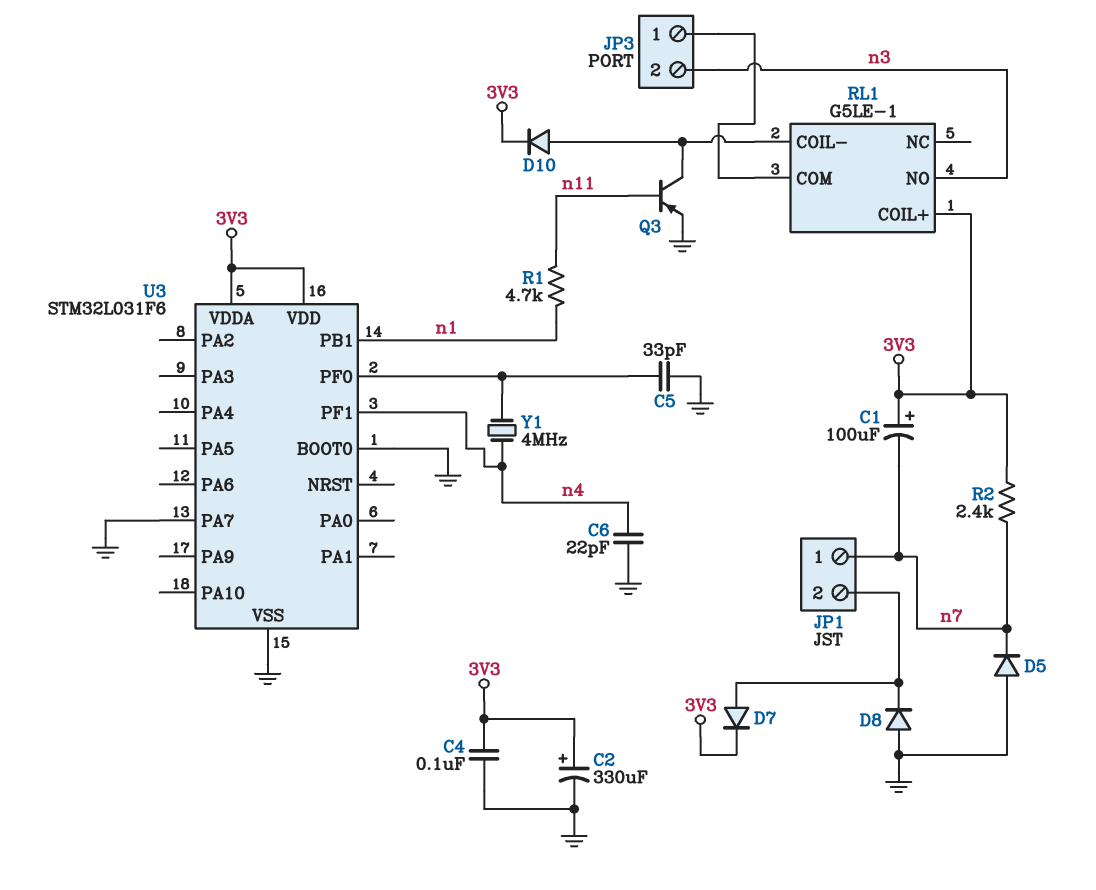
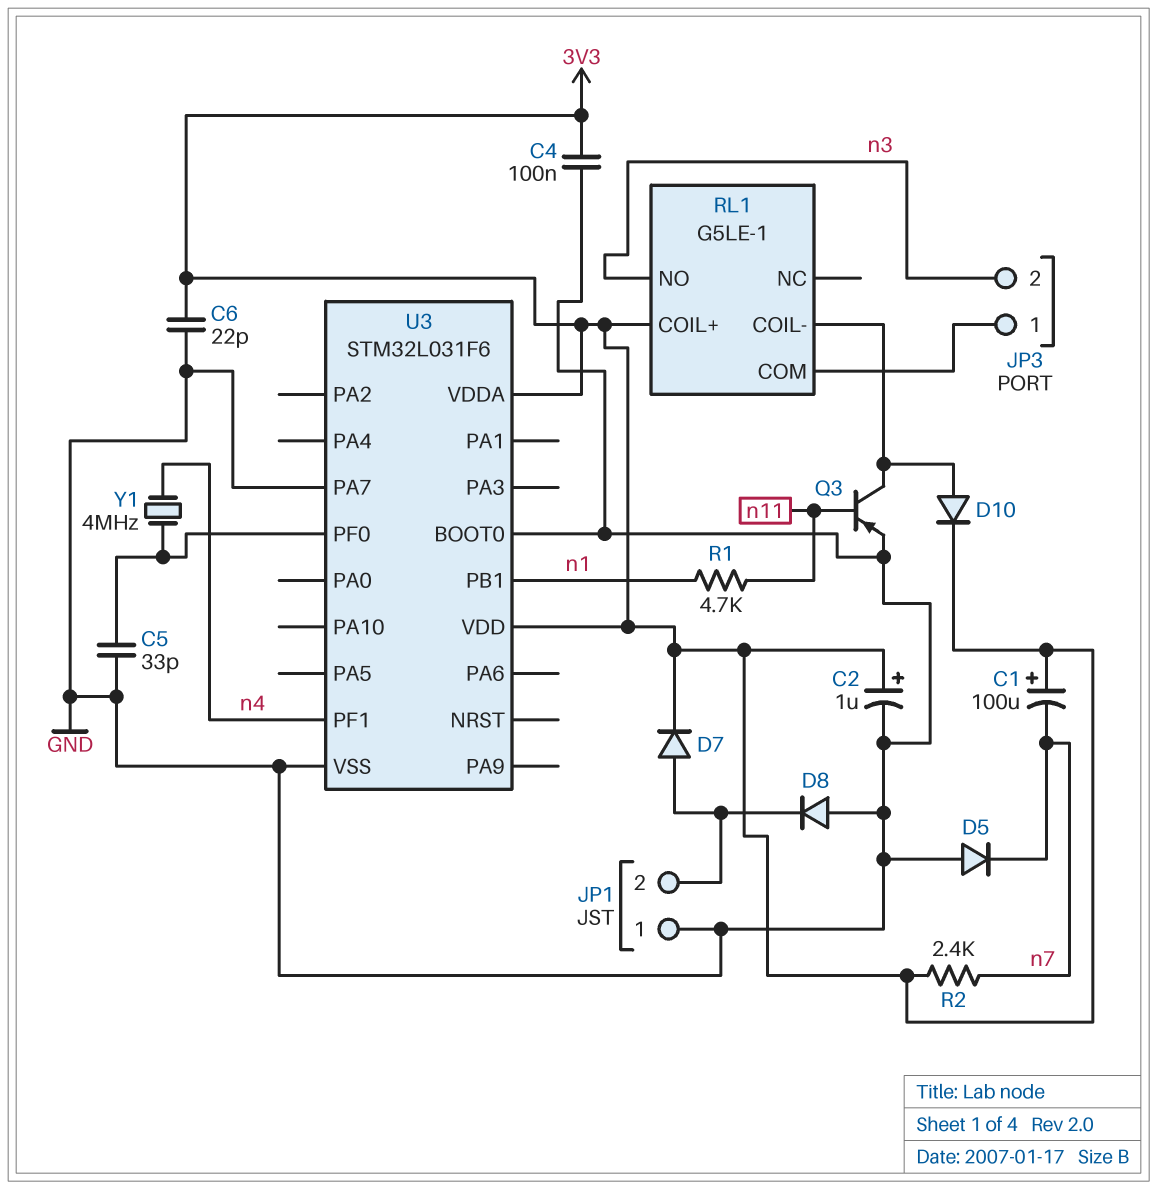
C2: 330uF (plus 3V3, minus GND) -> 1uF (plus 3V3, minus GND)
C6: 22pF (GND, n4) -> 22pF (3V3, GND)
JP1 pin 1: n7 -> GND

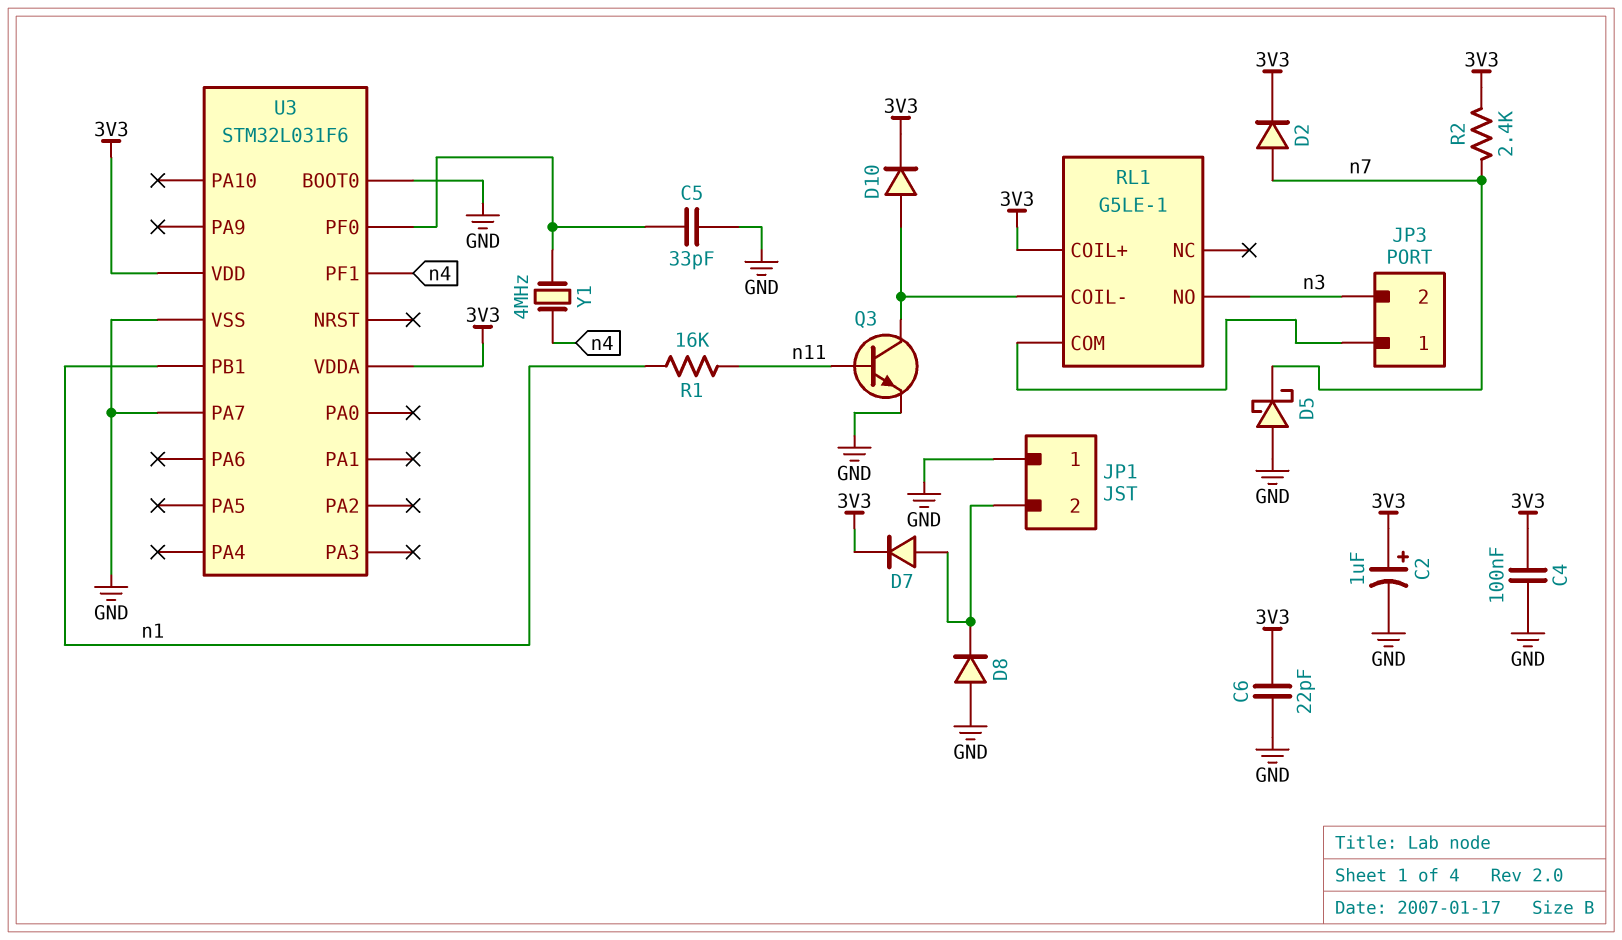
C1: 100uF (plus 3V3, minus n7) -> none
D2: none -> diode (A n7, K 3V3)
D5: diode (A GND, K n7) -> schottky (A GND, K n7)
Q3: PNP (B n11, C RL1/COIL-, E GND) -> NPN (B n11, C RL1/COIL-, E GND)
R1: 4.7k (n1, n11) -> 16k (n1, n11)

